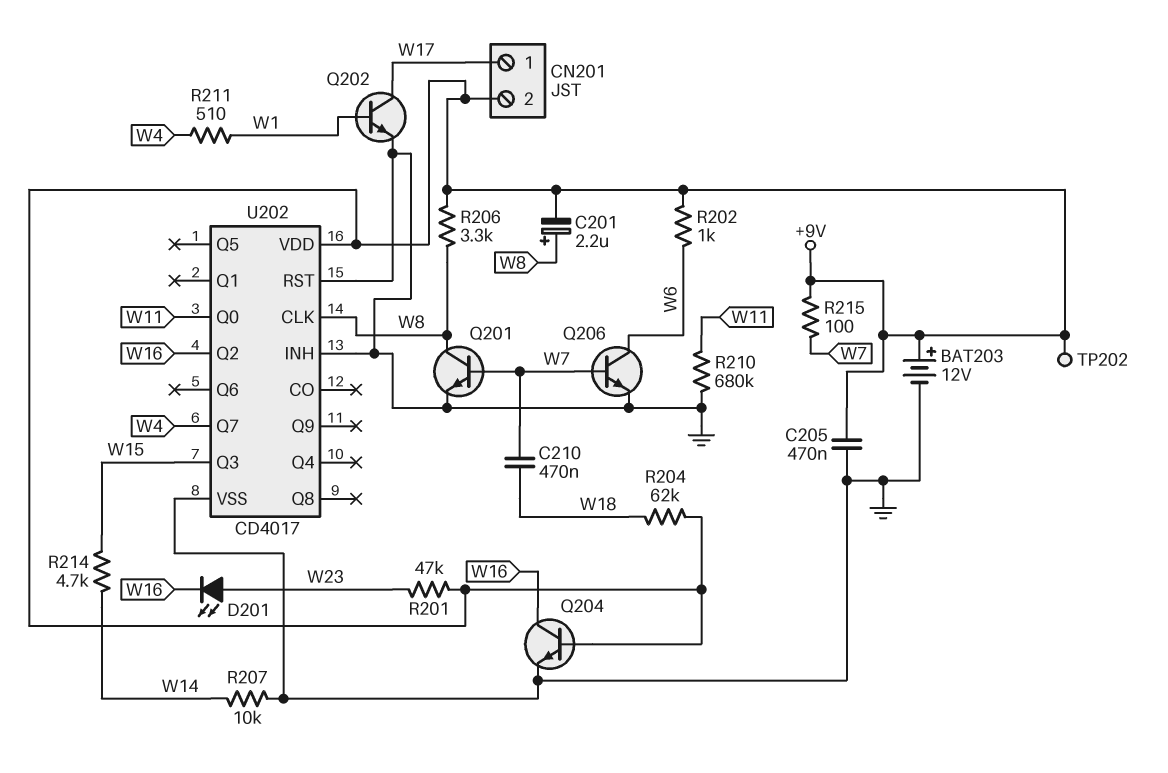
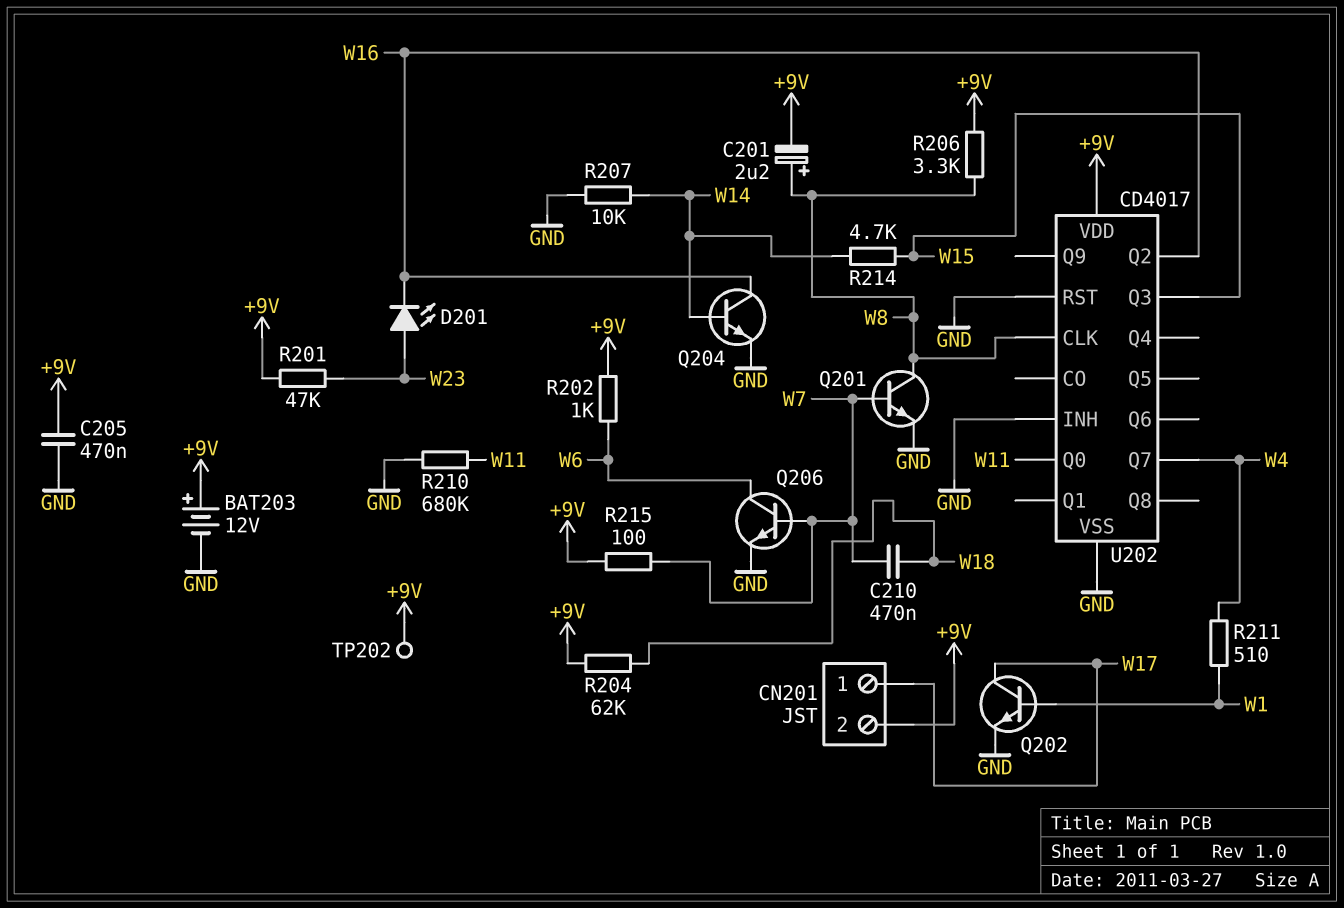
Q204: NPN (B +9V, C W16, E GND) -> NPN (B W14, C W16, E GND)

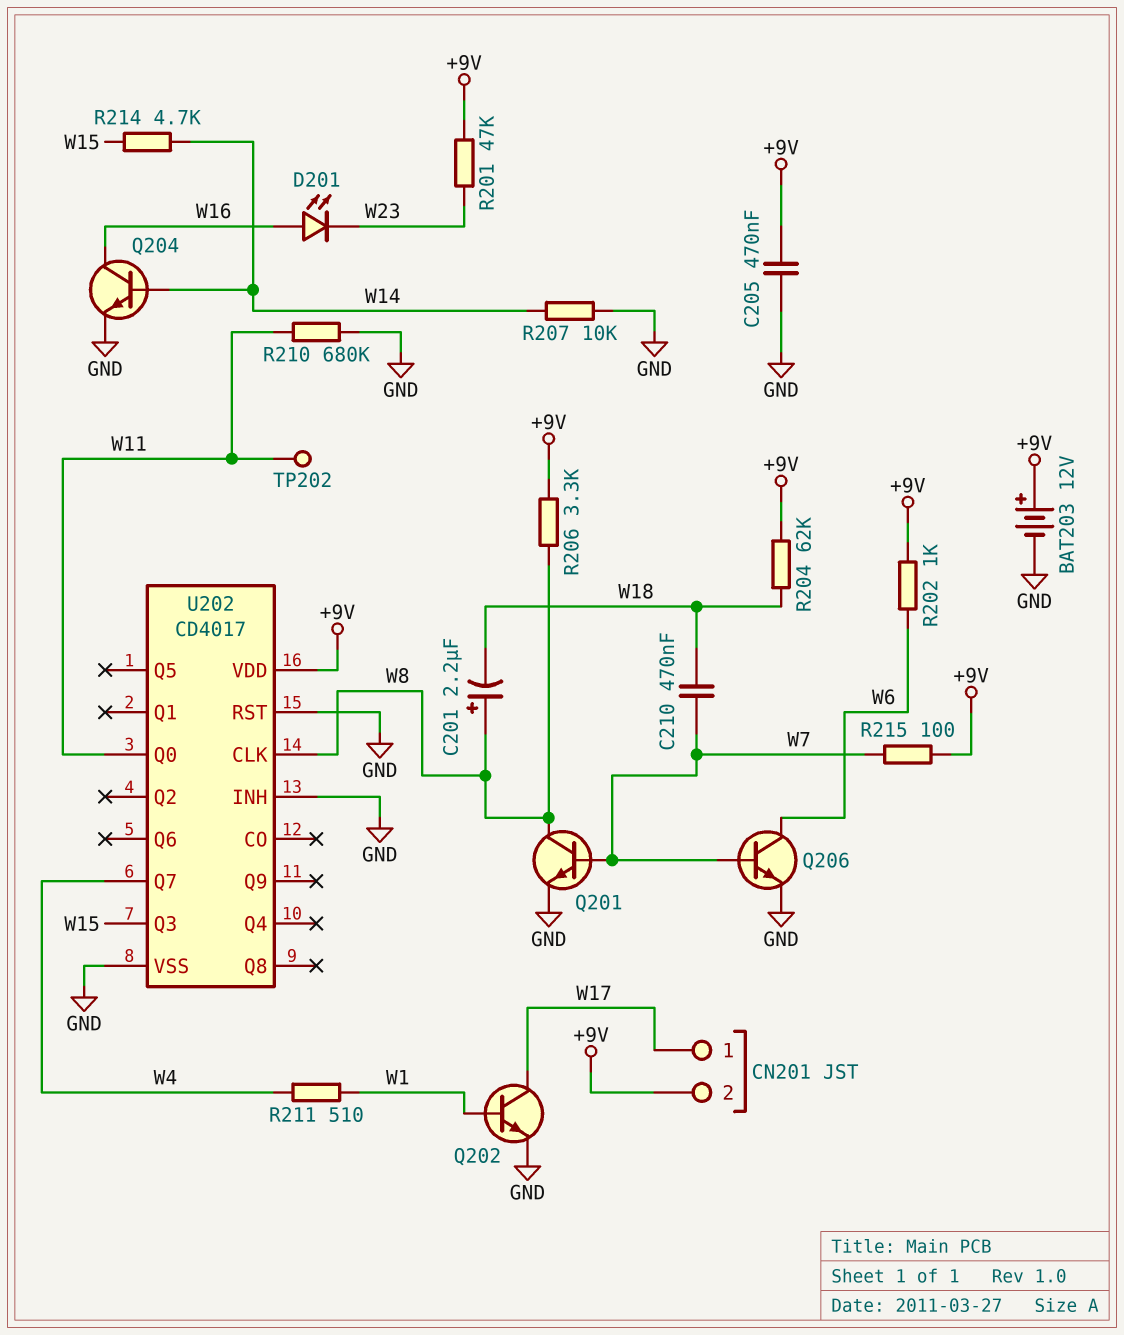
C201: 2.2uF (plus W8, minus +9V) -> 2.2uF (plus W8, minus W18)
D201: LED (A W23, K W16) -> LED (A W16, K W23)
TP202: test point (+9V) -> test point (W11)
U202 pin Q2: W16 -> none

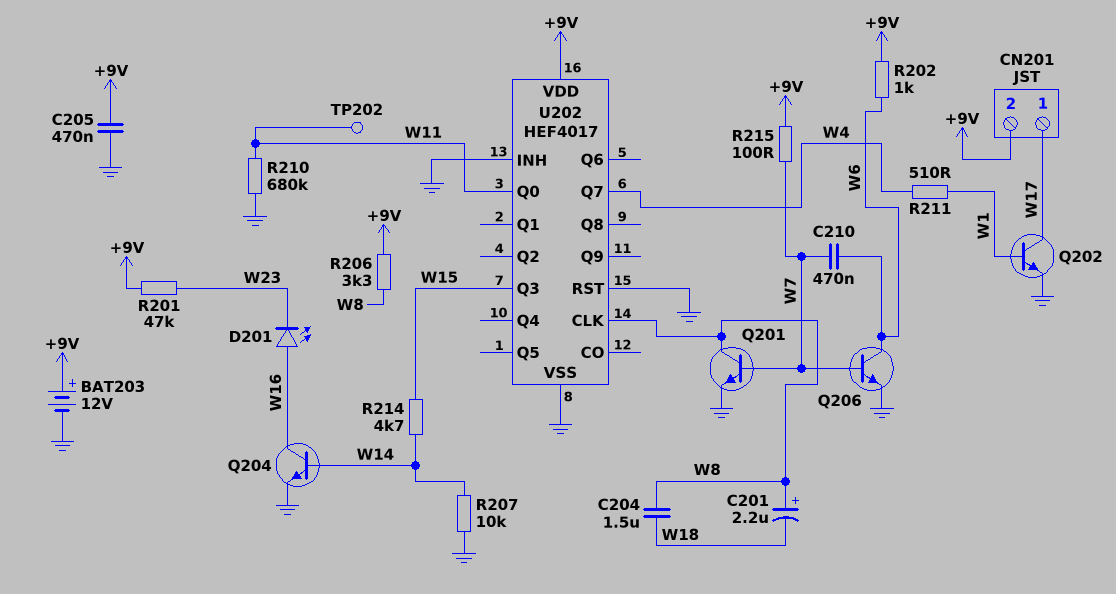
C204: none -> 1.5uF (W8, W18)
C210: 470nF (W7, W18) -> 470nF (W6, W7)
R204: 62k (+9V, W18) -> none
U202: CD4017 -> HEF4017

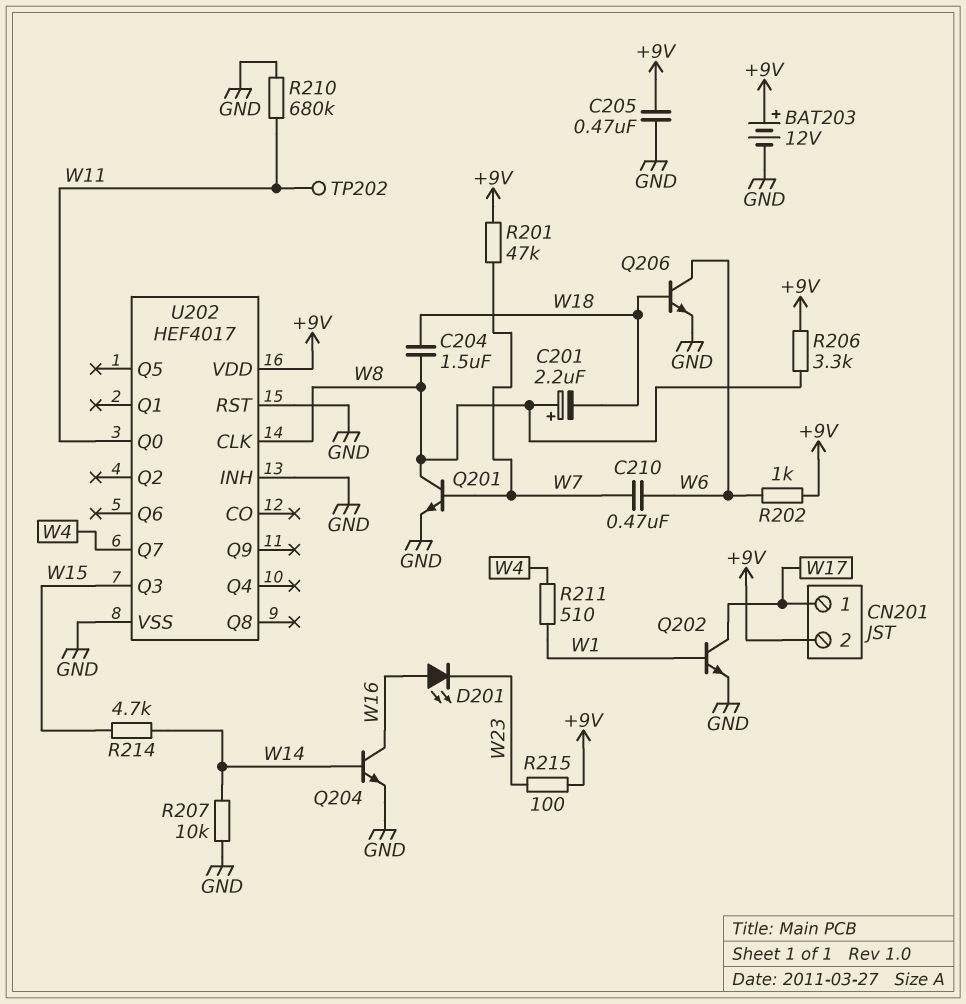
Q206: NPN (B W7, C W6, E GND) -> NPN (B W18, C W6, E GND)
R201: 47k (+9V, W23) -> 47k (+9V, W7)
R215: 100 (+9V, W7) -> 100 (+9V, W23)

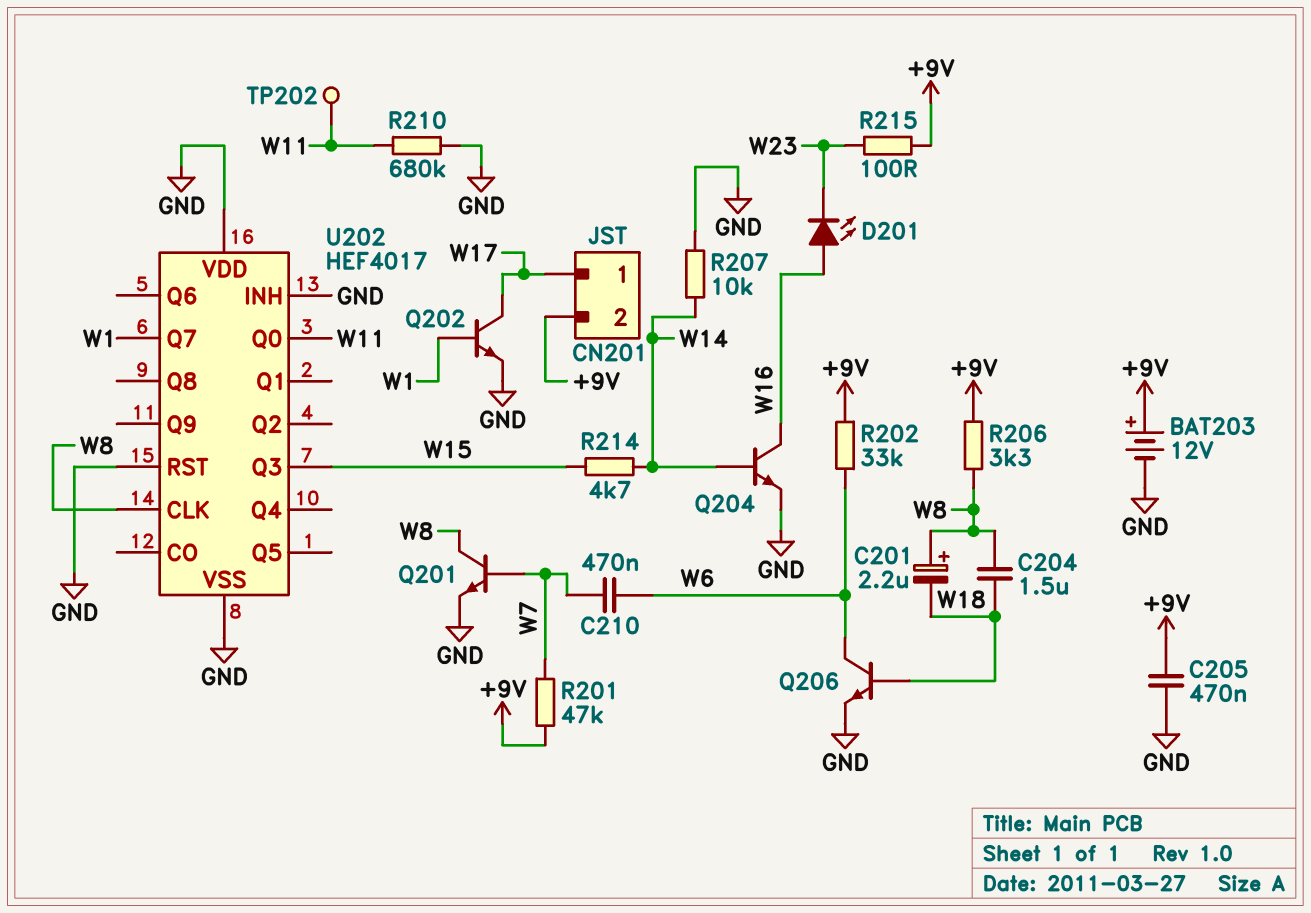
R202: 1k (+9V, W6) -> 33k (+9V, W6)
R211: 510 (W1, W4) -> none
U202 pin Q7: W4 -> W1
U202 pin VDD: +9V -> GND

